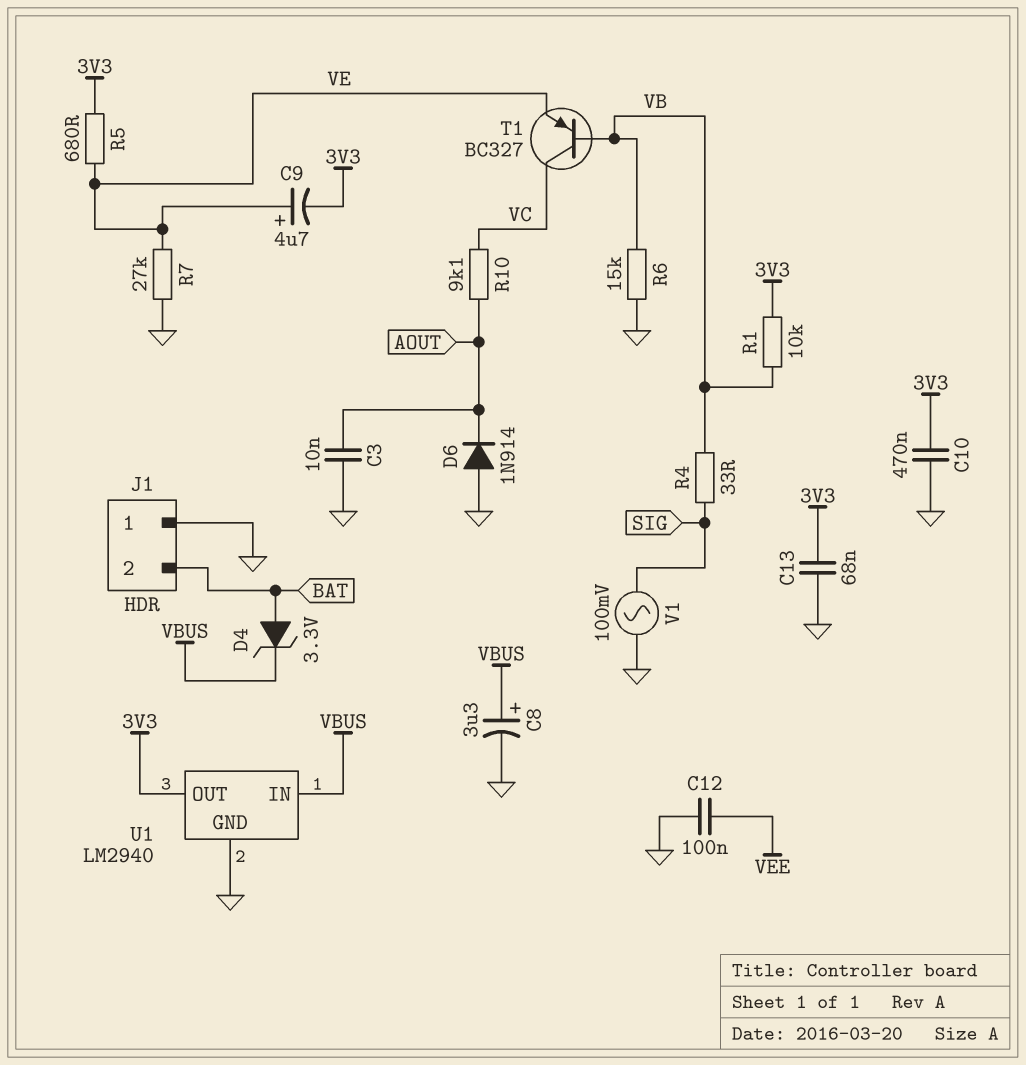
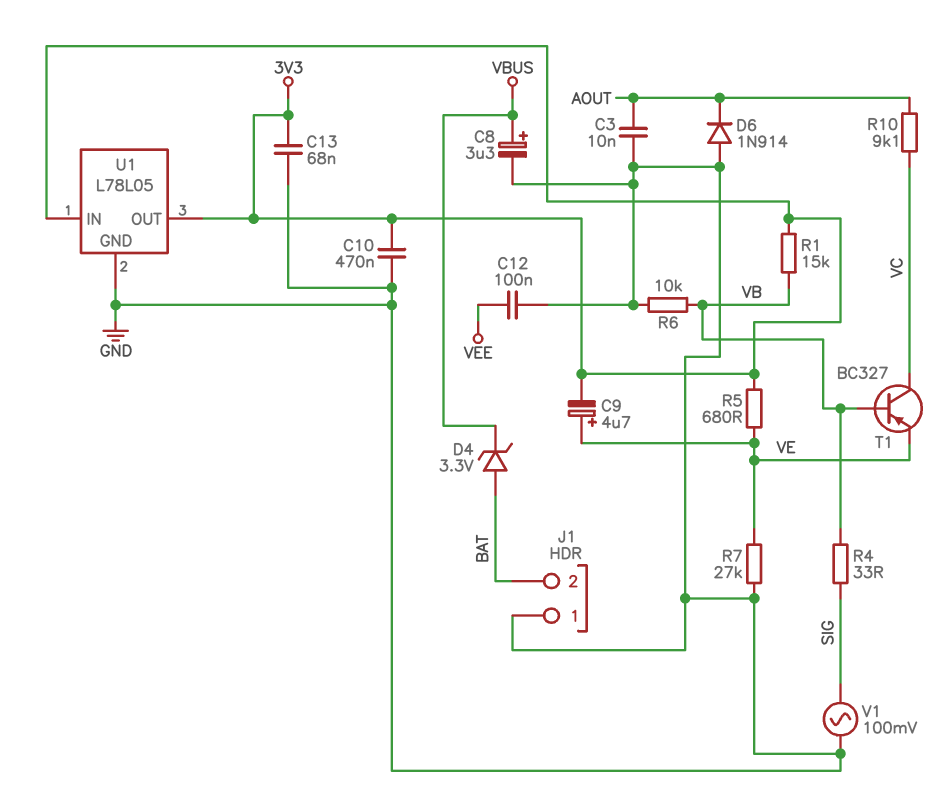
R1: 10k (3V3, VB) -> 15k (3V3, VB)
R6: 15k (GND, VB) -> 10k (GND, VB)
U1: LM2940 -> L78L05
U1 pin IN: VBUS -> 3V3

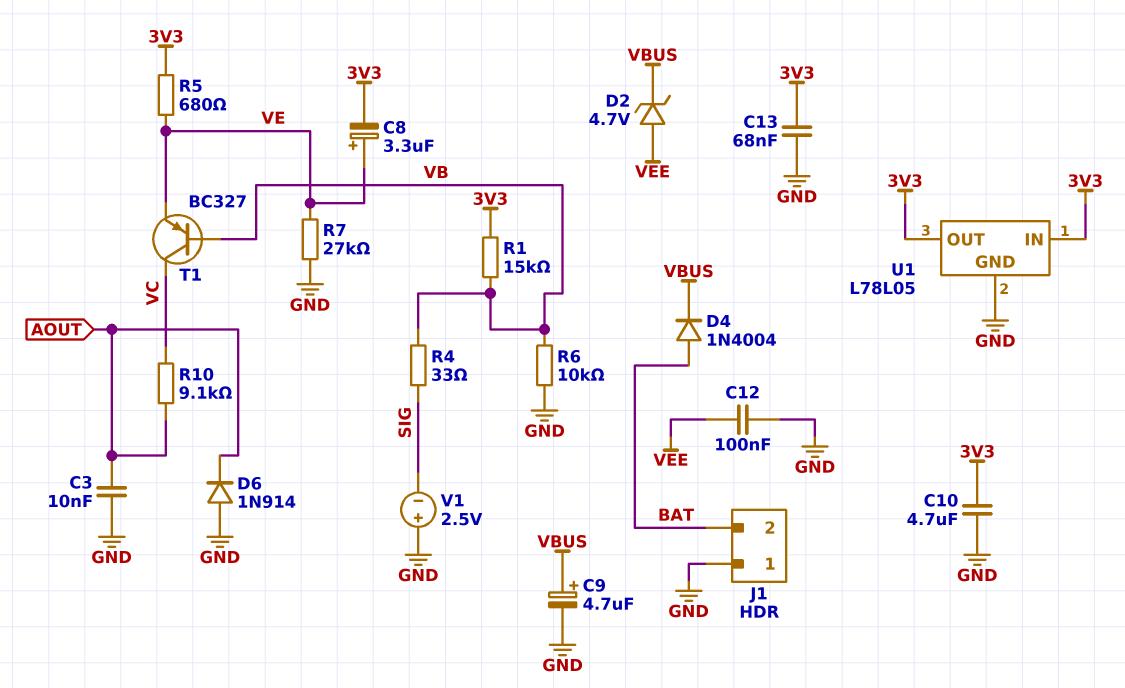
C8: 3.3uF (plus VBUS, minus GND) -> 3.3uF (plus VE, minus 3V3)
C9: 4.7uF (plus VE, minus 3V3) -> 4.7uF (plus VBUS, minus GND)
C10: 470nF (3V3, GND) -> 4.7uF (3V3, GND)
D2: none -> zener 4.7V (A VEE, K VBUS)
D4: zener 3.3V (A BAT, K VBUS) -> diode 1N4004 (A BAT, K VBUS)
V1: AC 100mV (GND, SIG) -> 2.5V (plus GND, minus SIG)

